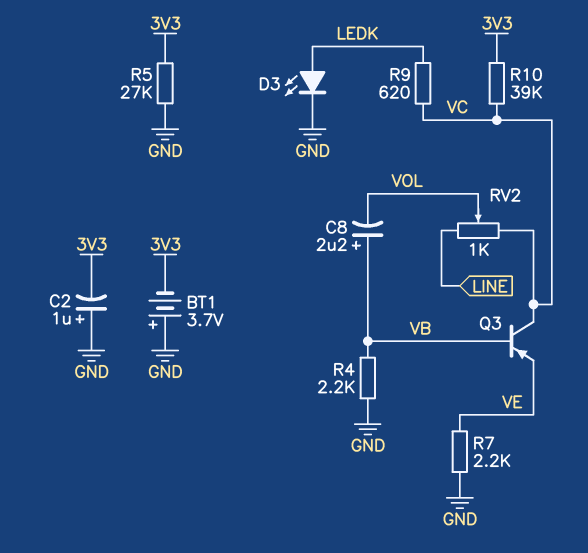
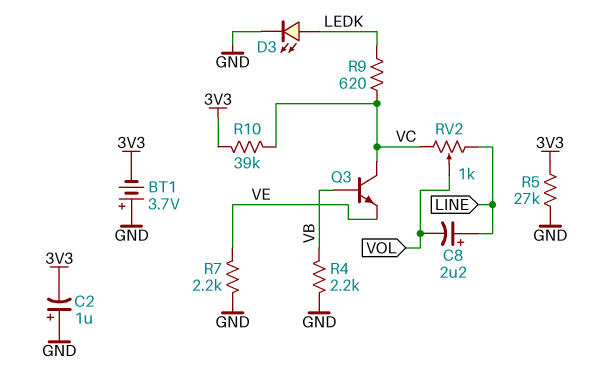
C8: 2.2uF (plus VB, minus VOL) -> 2.2uF (plus LINE, minus VOL)
Q3: PNP (B VB, C VC, E VE) -> NPN (B VB, C VC, E VE)

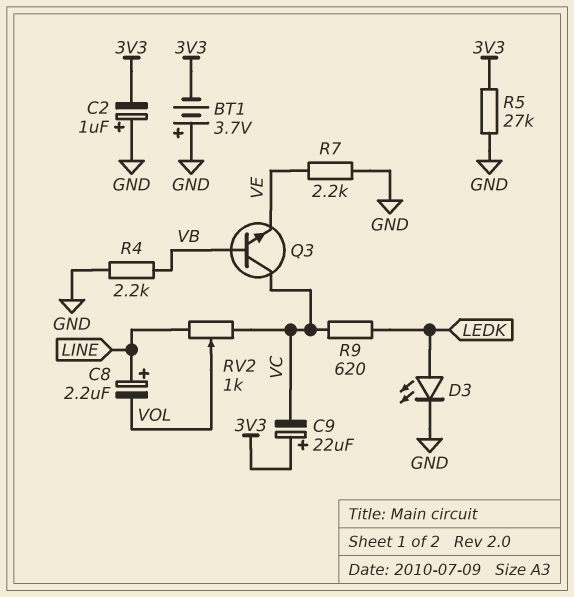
C9: none -> 22uF (plus 3V3, minus VC)
R10: 39k (3V3, VC) -> none

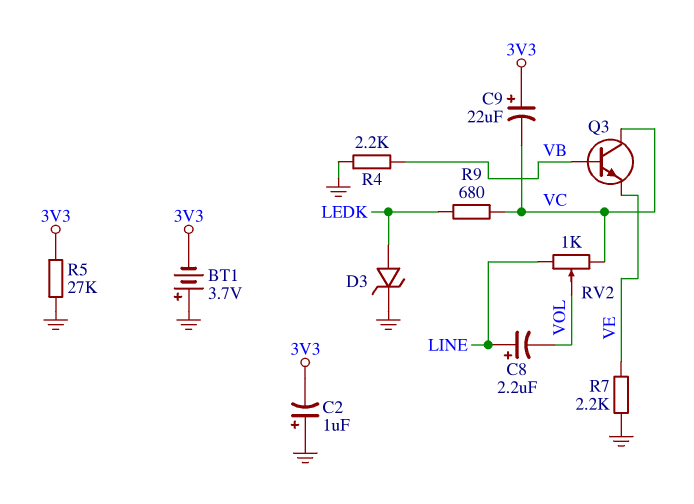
D3: LED (A LEDK, K GND) -> zener (A LEDK, K GND)
R9: 620 (LEDK, VC) -> 680 (LEDK, VC)

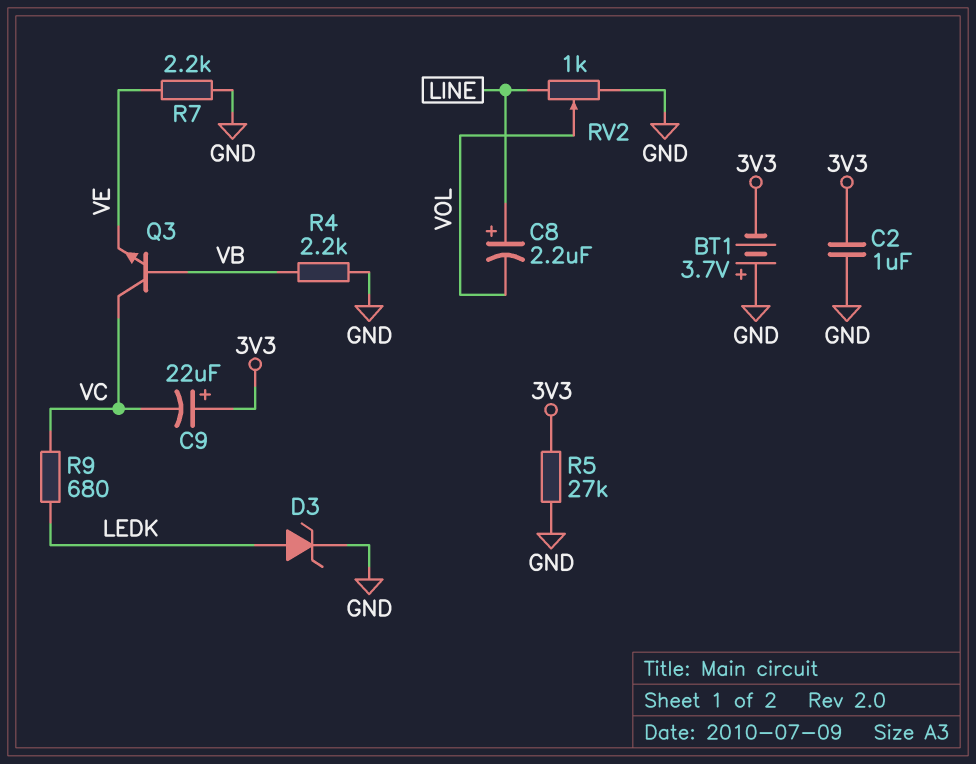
C2: 1uF (plus GND, minus 3V3) -> 1uF (3V3, GND)
RV2: 1k (LINE, VC, wiper VOL) -> 1k (GND, LINE, wiper VOL)

